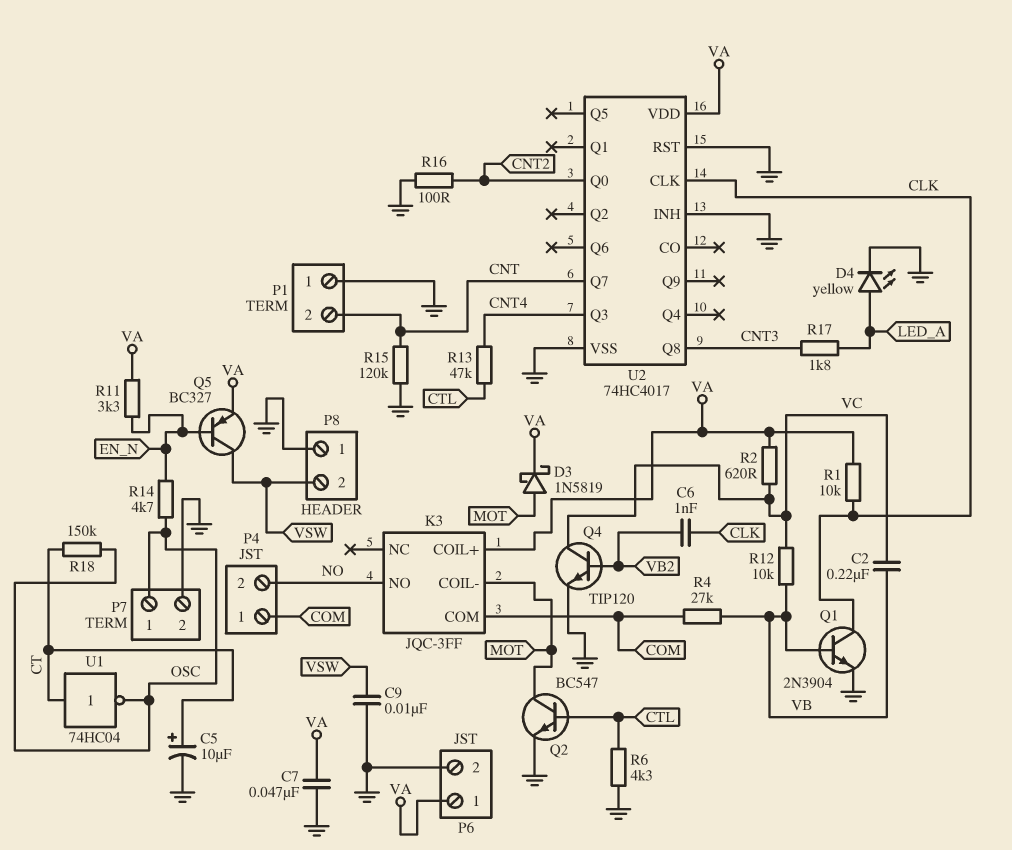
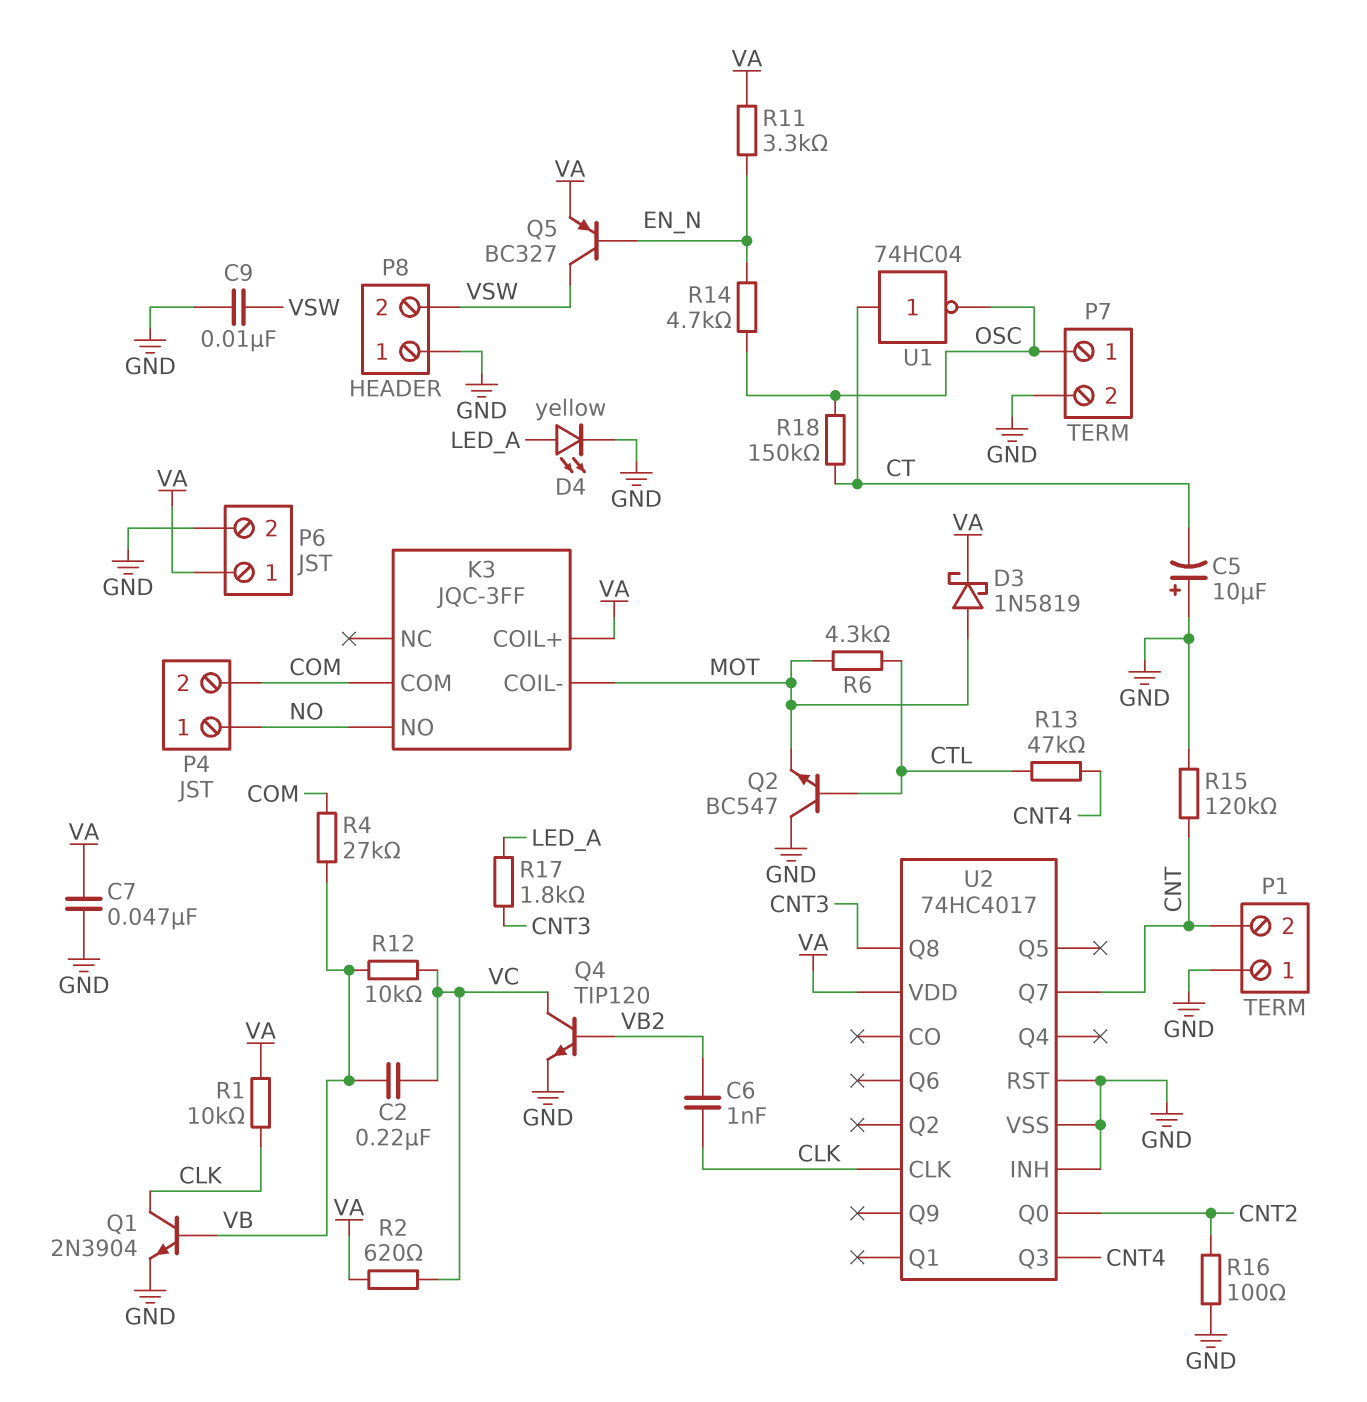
C5: 10uF (plus CT, minus GND) -> 10uF (plus GND, minus CT)
P4 pin 1: COM -> NO
P4 pin 2: NO -> COM
Q2: NPN BC547 (B CTL, C MOT, E GND) -> NPN BC547 (B CTL, C GND, E MOT)
R6: 4.3k (CTL, GND) -> 4.3k (CTL, MOT)

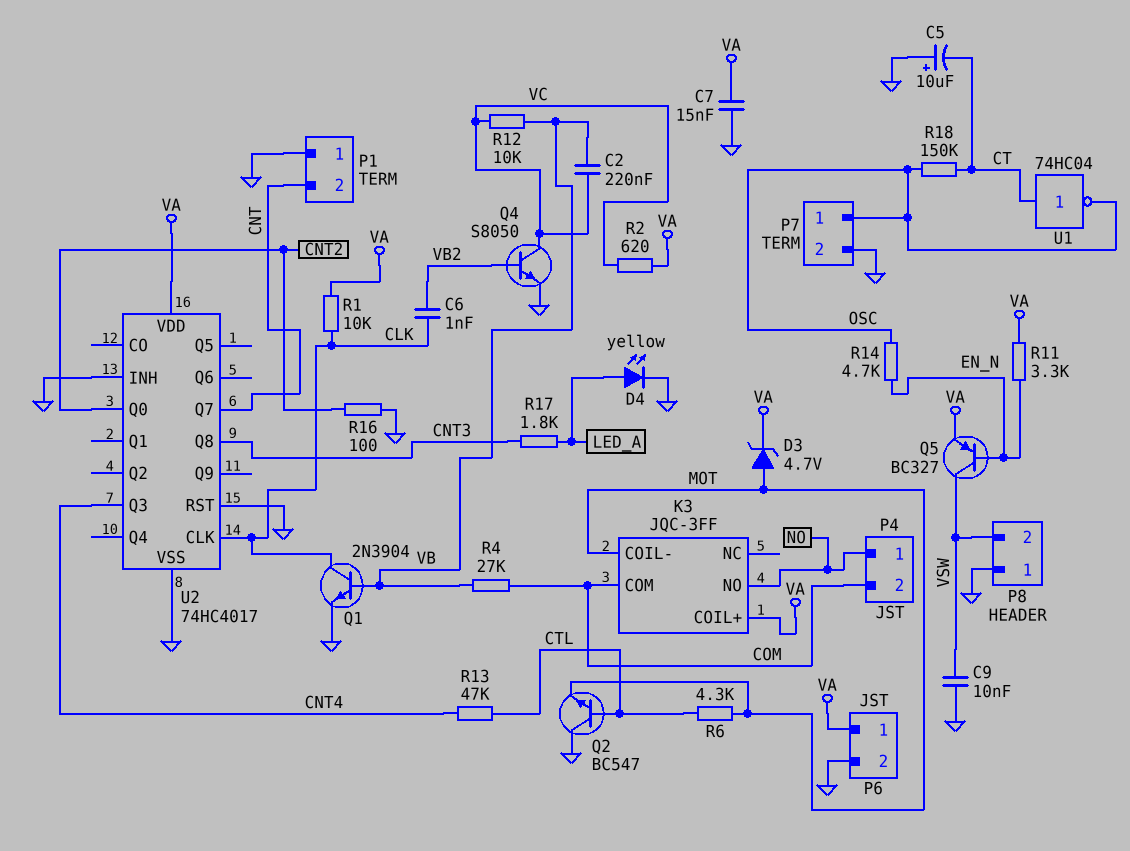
C7: 47nF (GND, VA) -> 15nF (GND, VA)
D3: schottky 1N5819 (A MOT, K VA) -> zener 4.7V (A MOT, K VA)
Q4: NPN TIP120 (B VB2, C VC, E GND) -> NPN S8050 (B VB2, C VC, E GND)
R15: 120k (CNT, GND) -> none

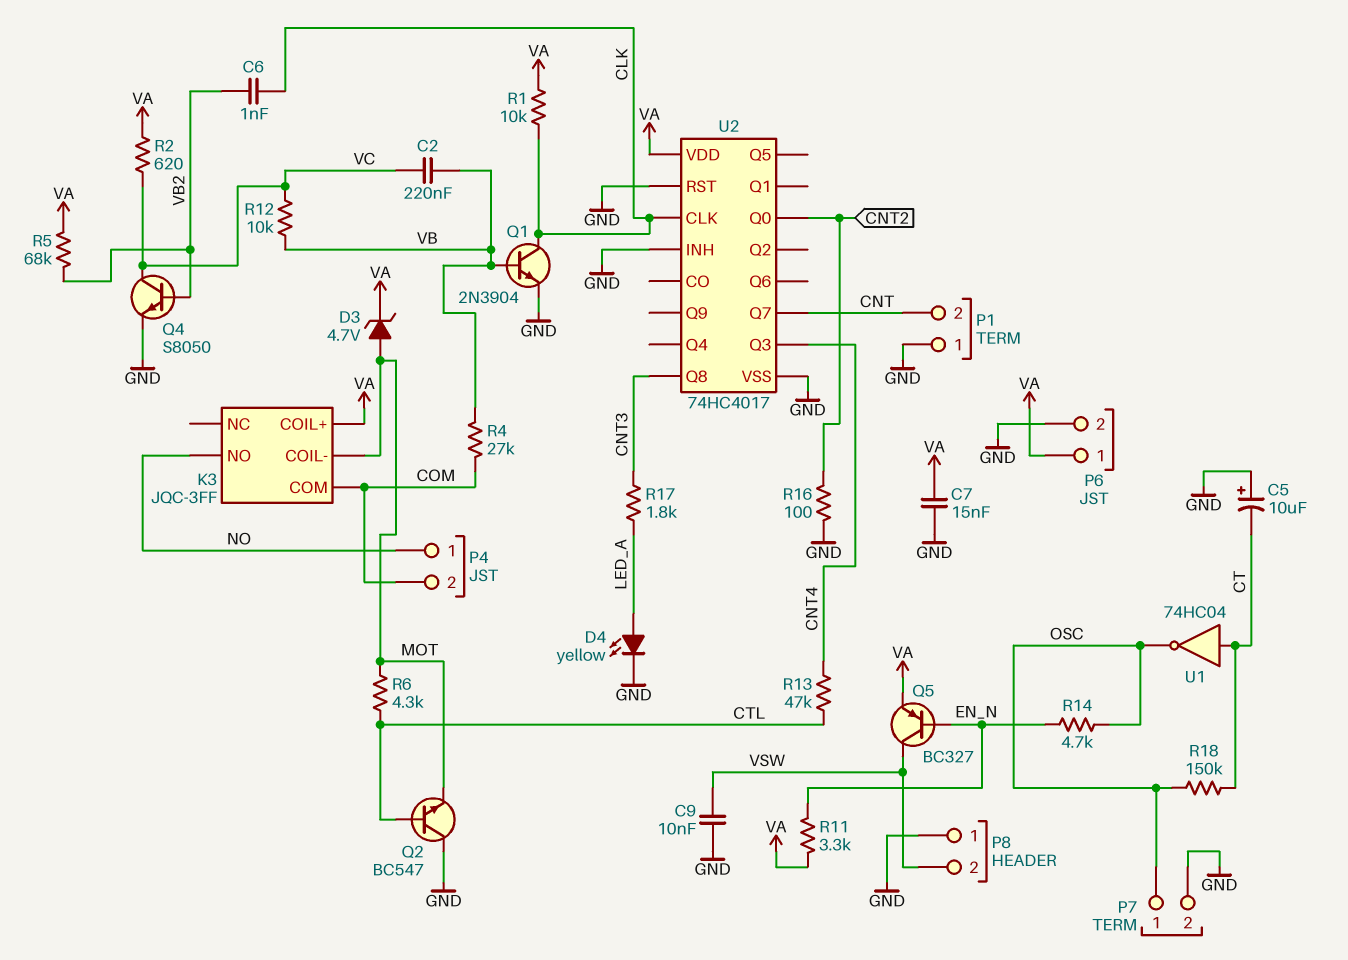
R5: none -> 68k (VA, VB2)

